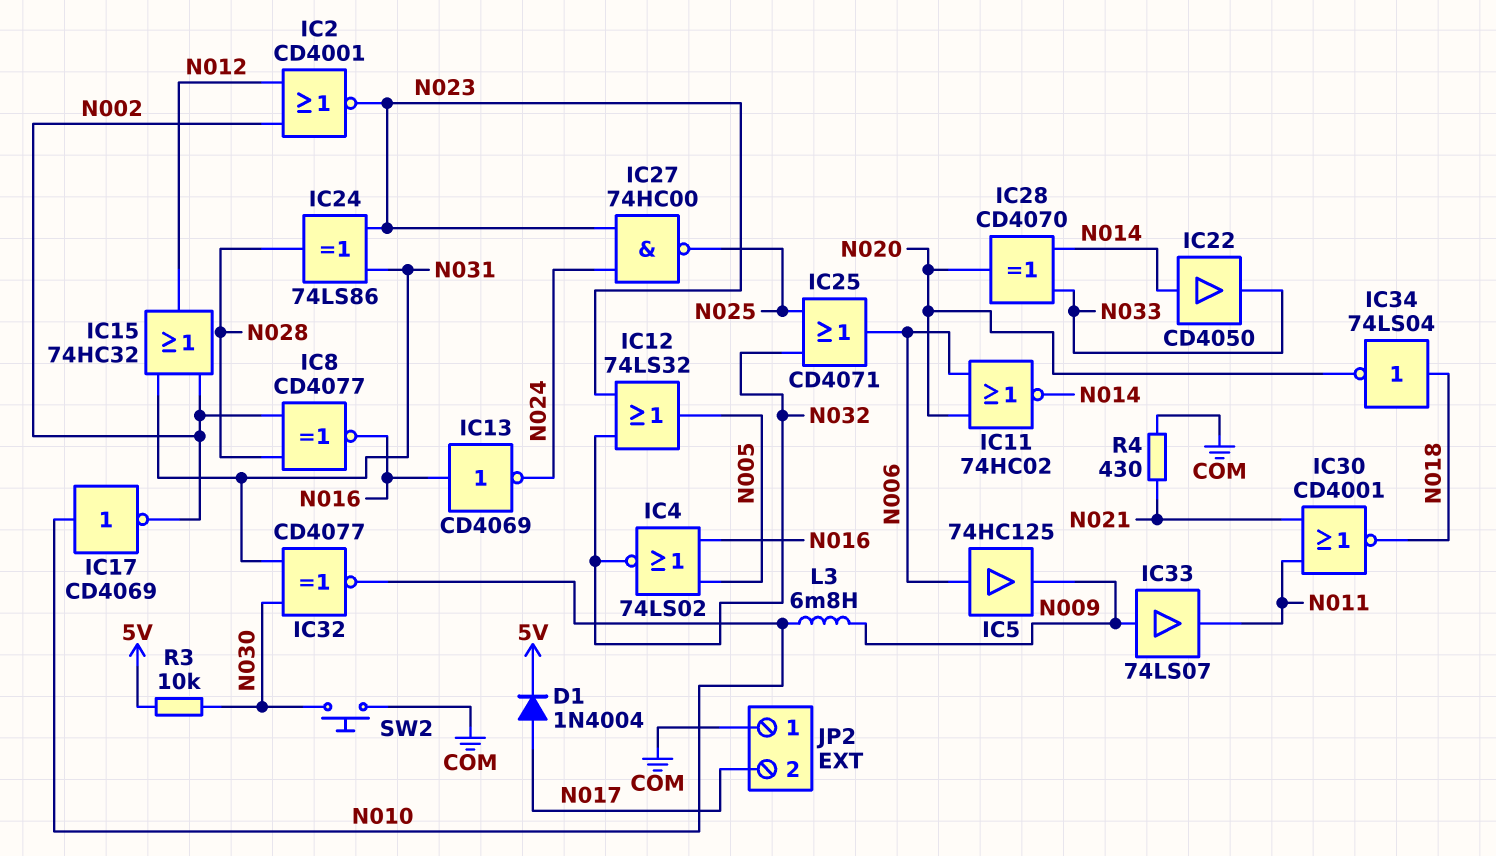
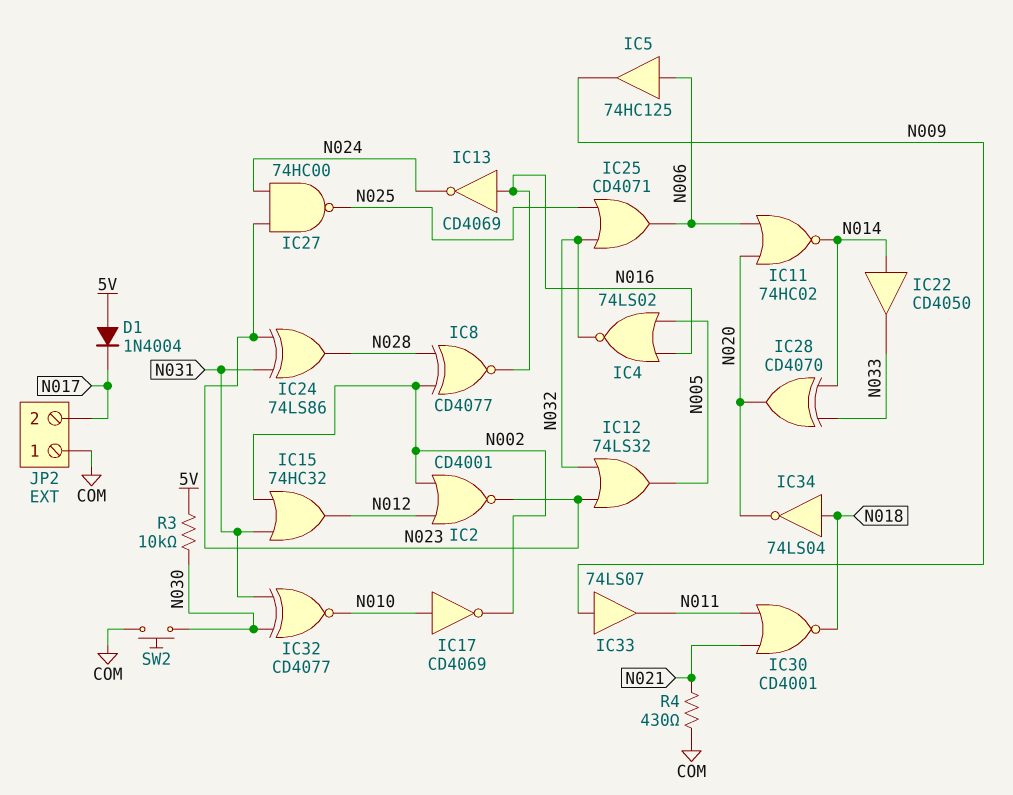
D1: diode 1N4004 (A N017, K 5V) -> diode 1N4004 (A 5V, K N017)
L3: 6.8mH (N009, N010) -> none

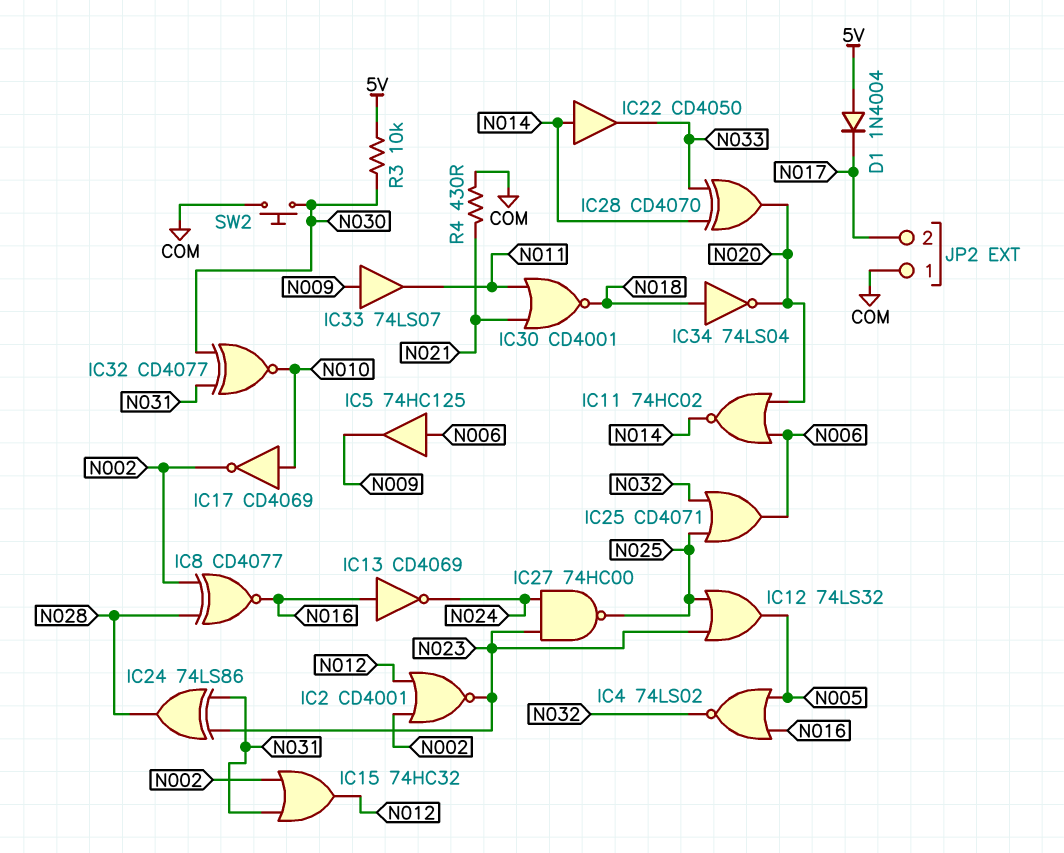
IC12: OR 74LS32 (in N023, in N032, out N005) -> OR 74LS32 (in N023, in N025, out N005)

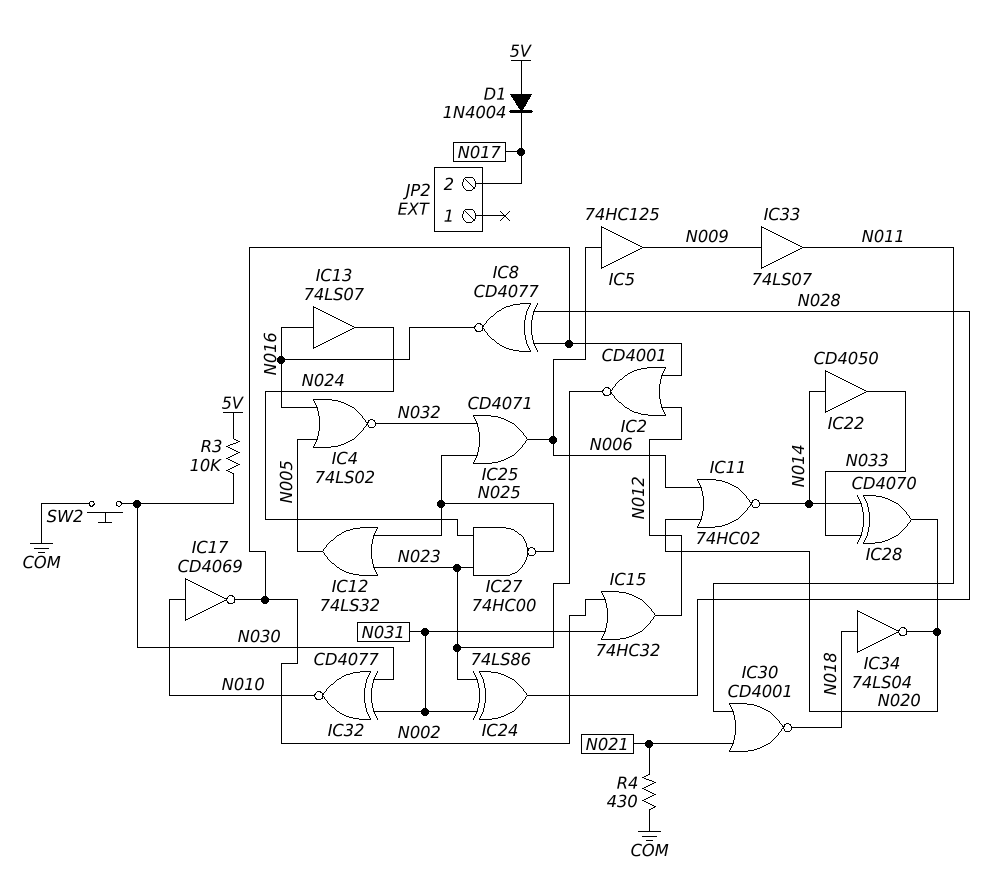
IC13: NOT CD4069 (in N016, out N024) -> buffer 74LS07 (in N016, out N024)
JP2 pin 1: COM -> none

